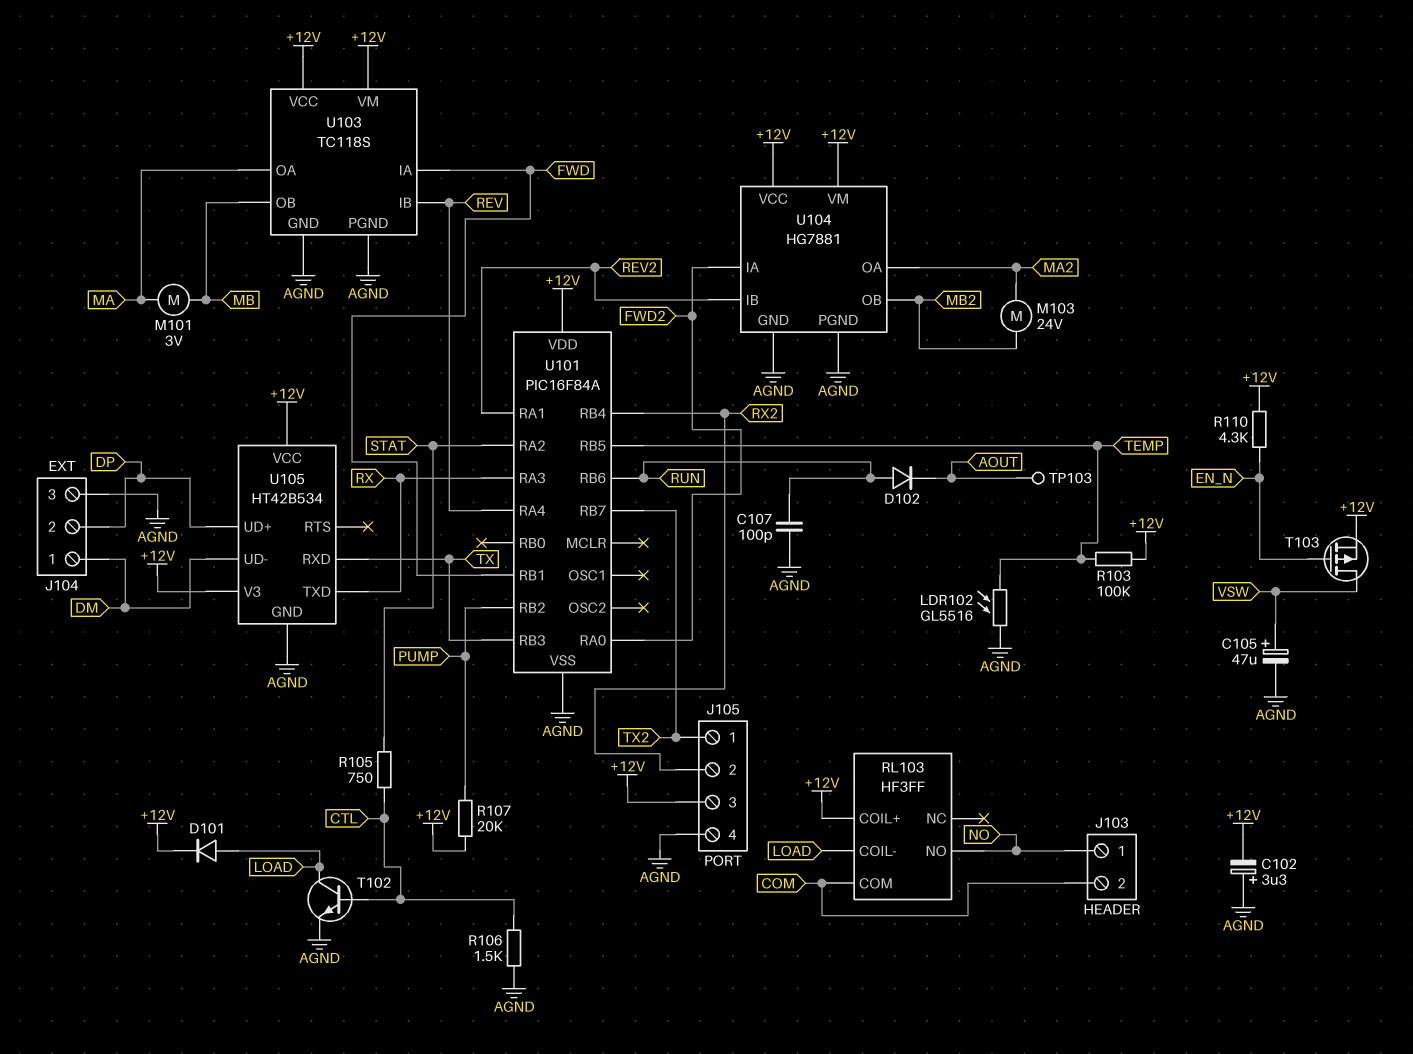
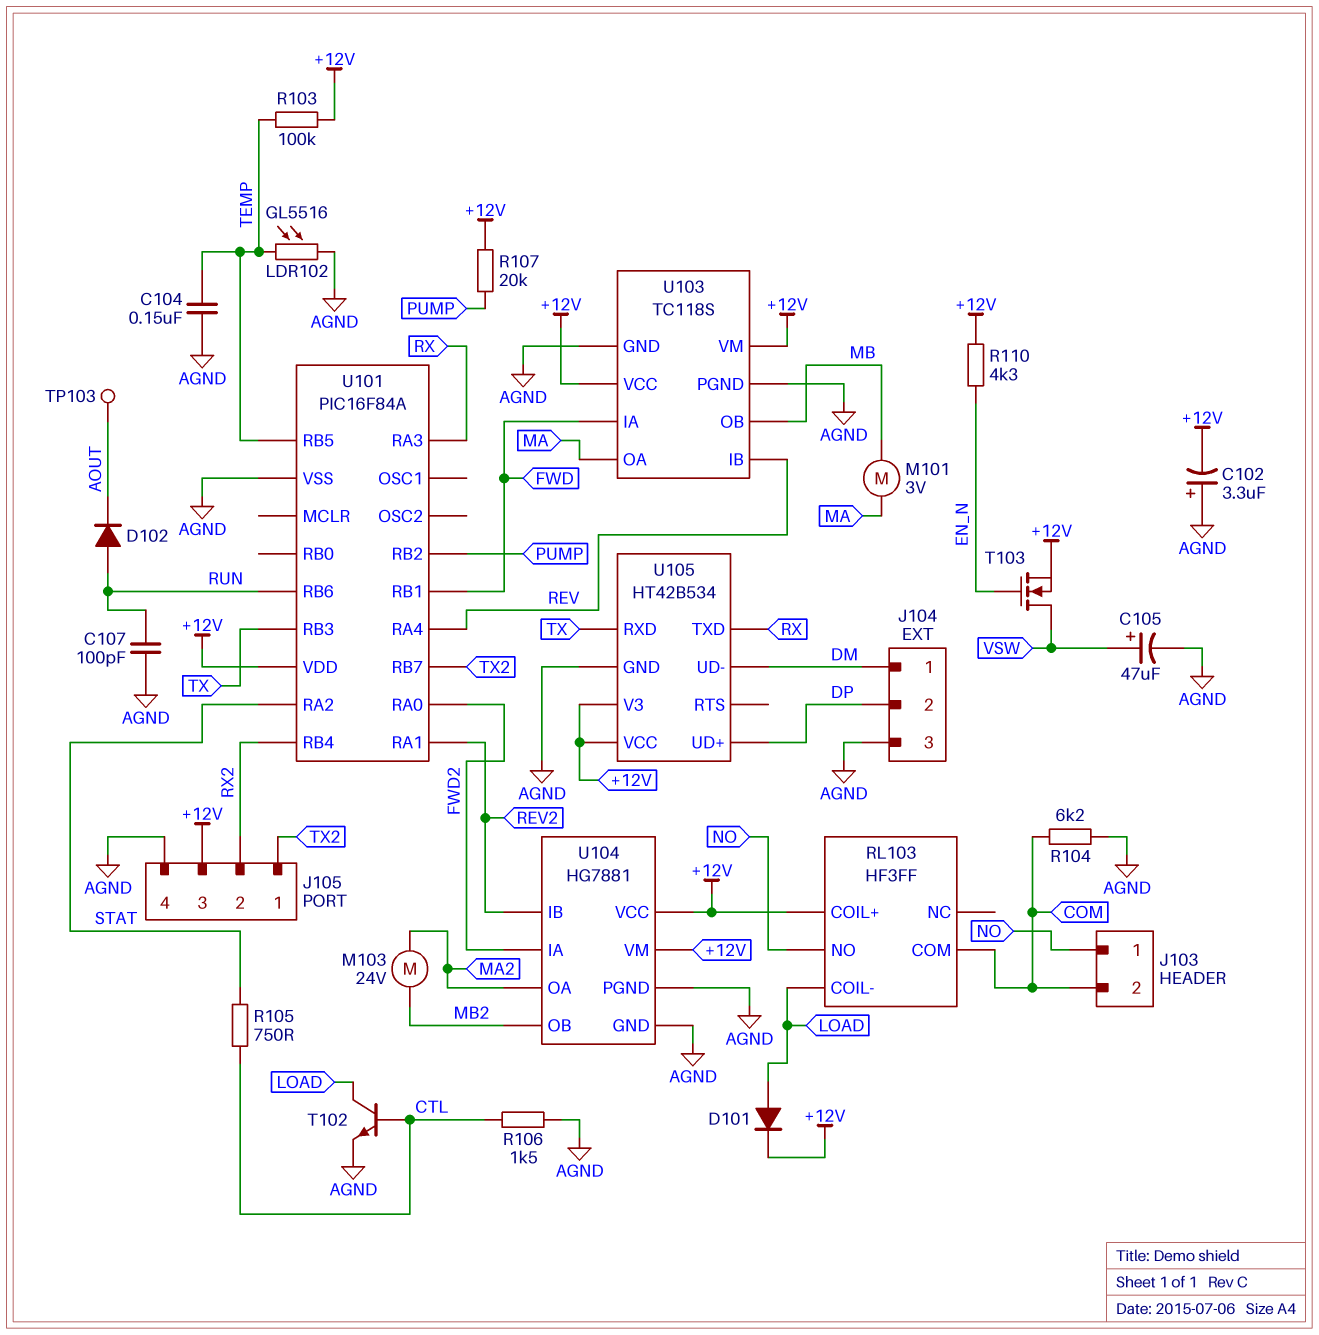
C104: none -> 150nF (AGND, TEMP)
R104: none -> 6.2k (AGND, COM)
T103: PMOS (G EN_N, D VSW, S +12V) -> NMOS (G EN_N, D VSW, S +12V)

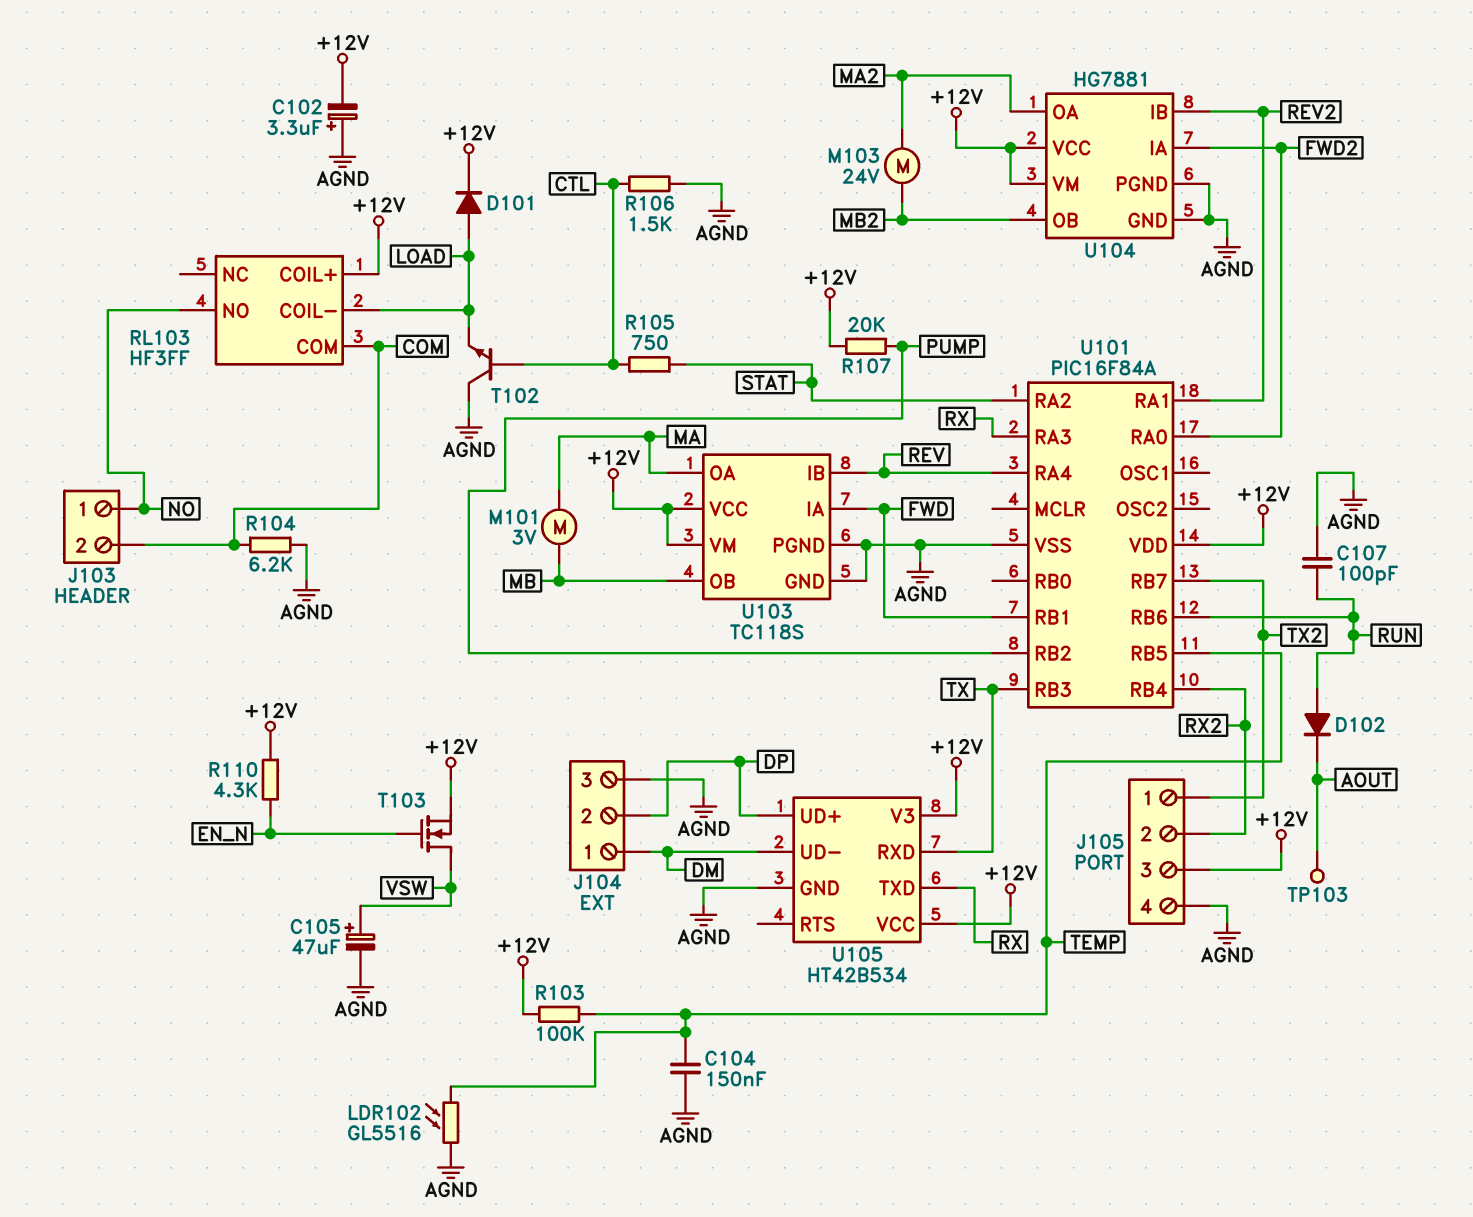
T102: NPN (B CTL, C LOAD, E AGND) -> NPN (B CTL, C AGND, E LOAD)

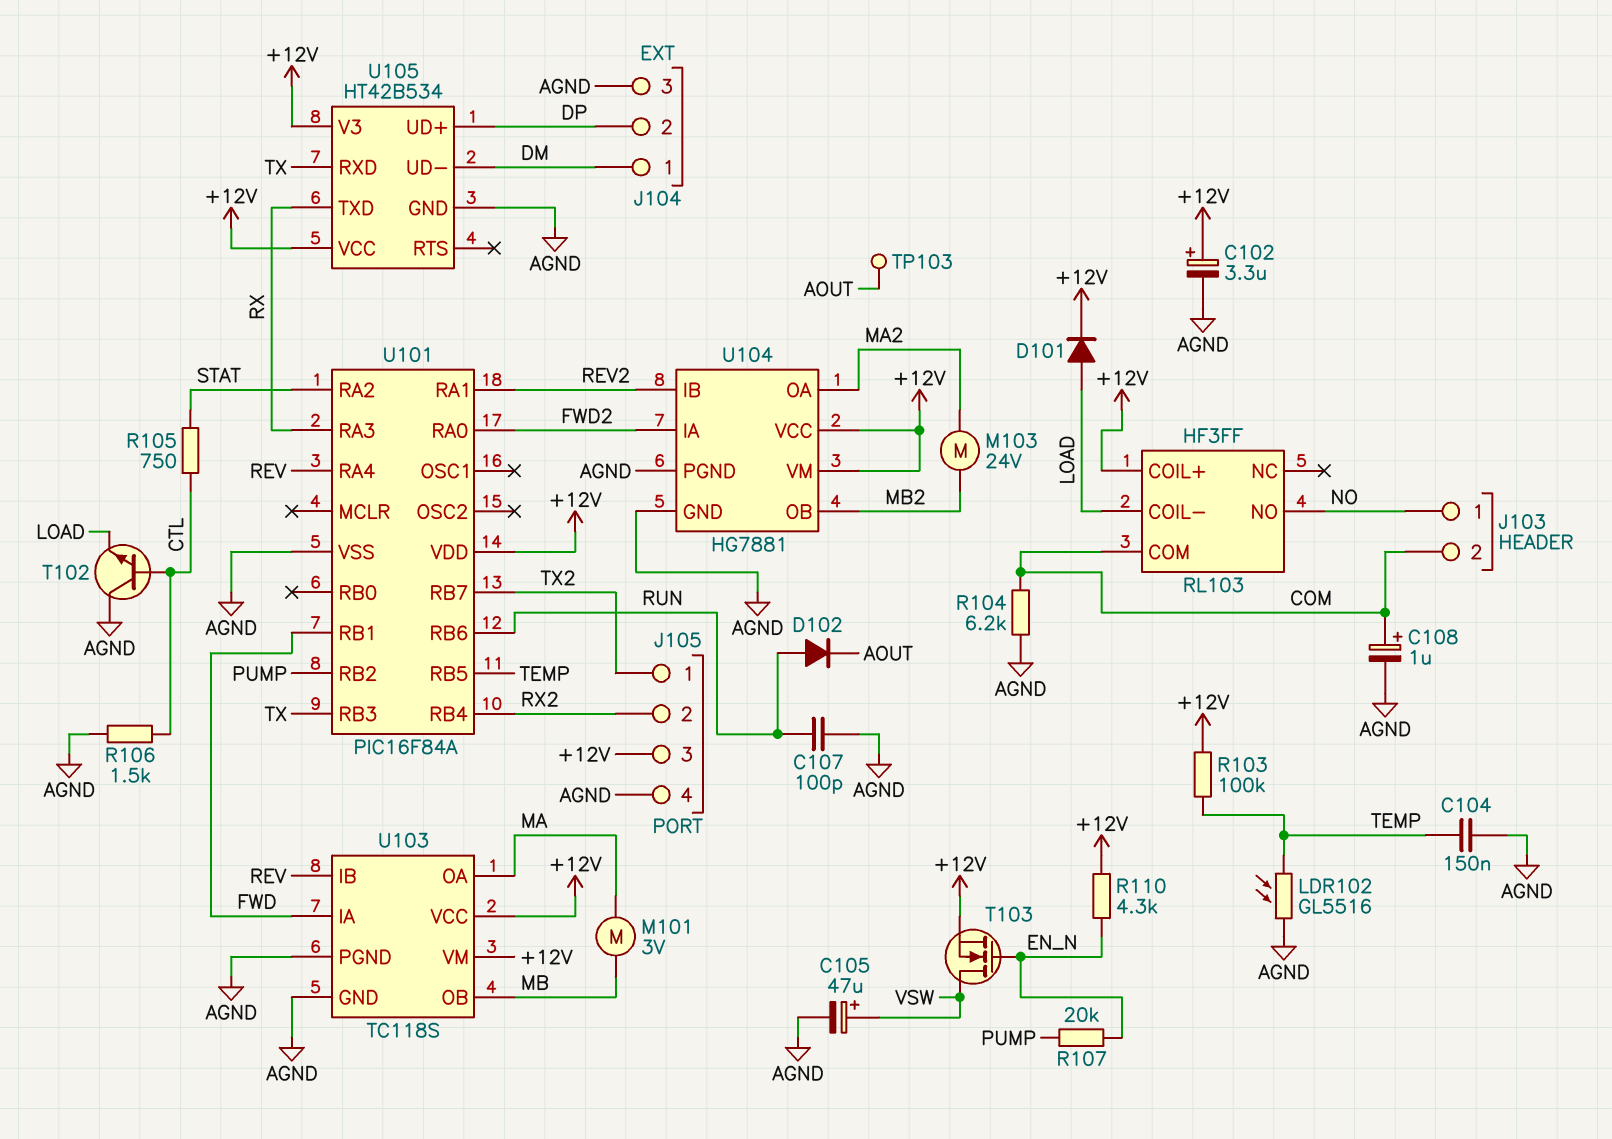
C102: 3.3uF (plus AGND, minus +12V) -> 3.3uF (plus +12V, minus AGND)
C108: none -> 1uF (plus COM, minus AGND)
R107: 20k (+12V, PUMP) -> 20k (EN_N, PUMP)

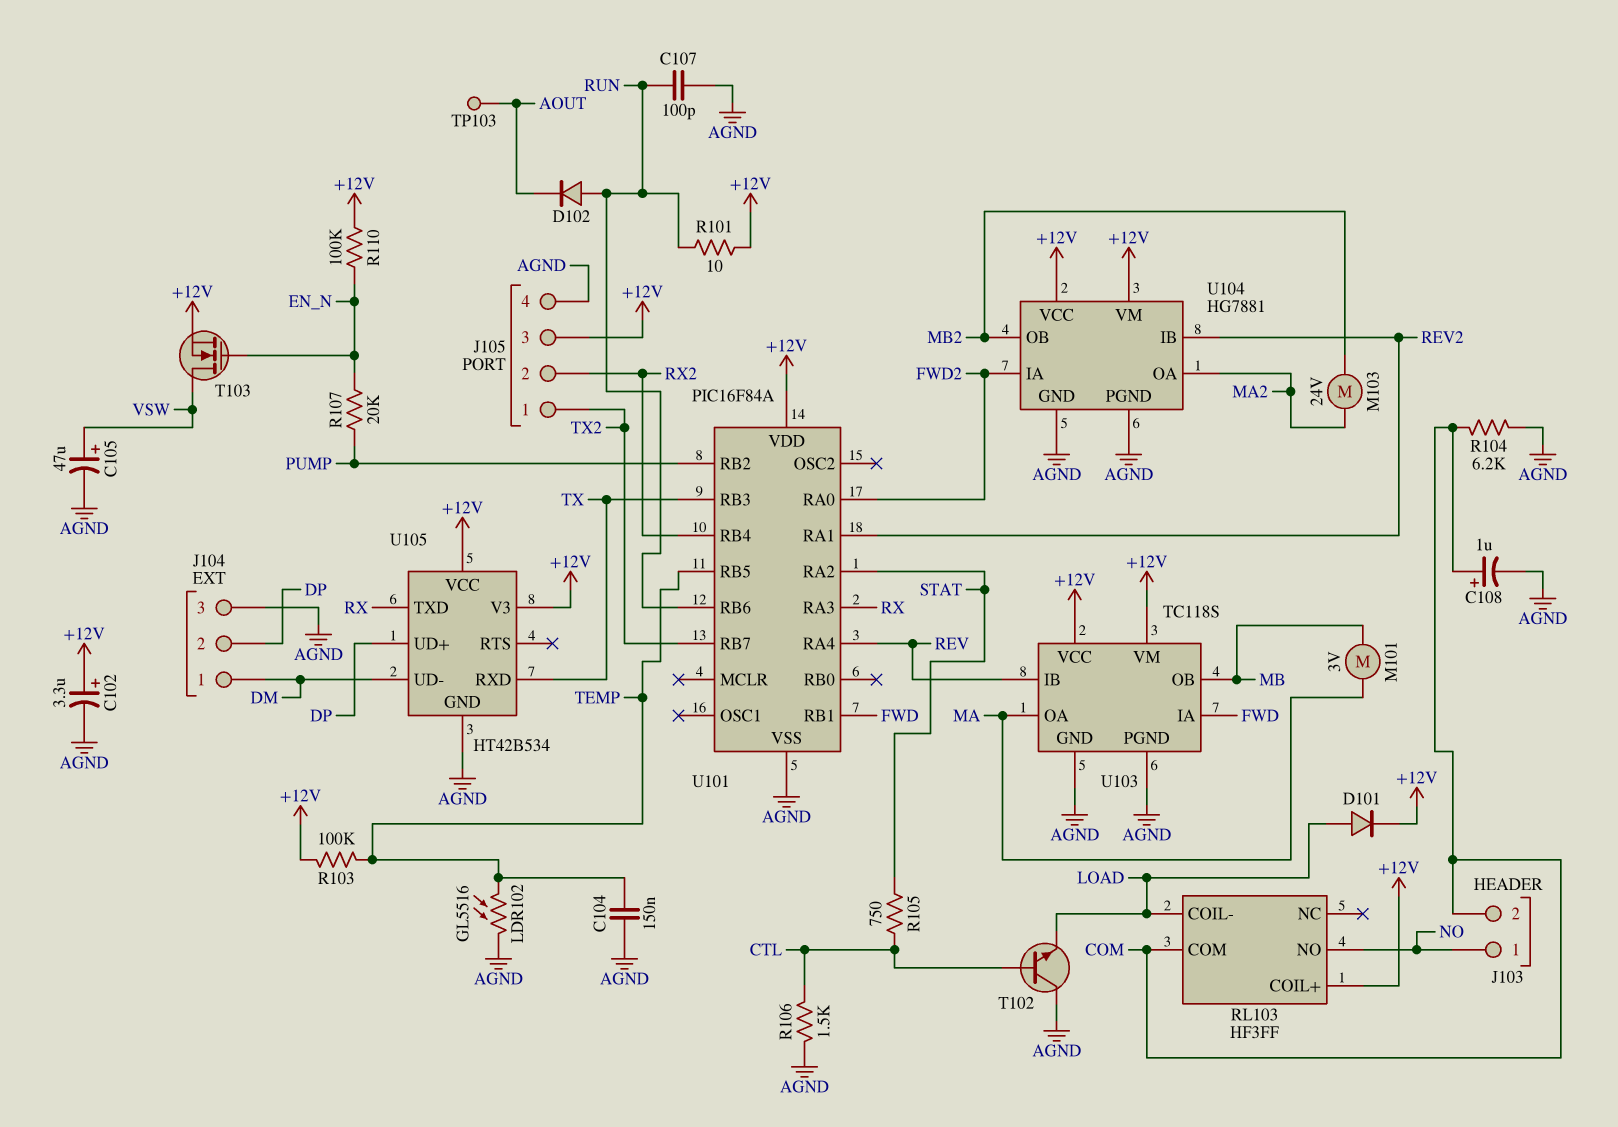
R101: none -> 10 (+12V, RUN)
R110: 4.3k (+12V, EN_N) -> 100k (+12V, EN_N)

